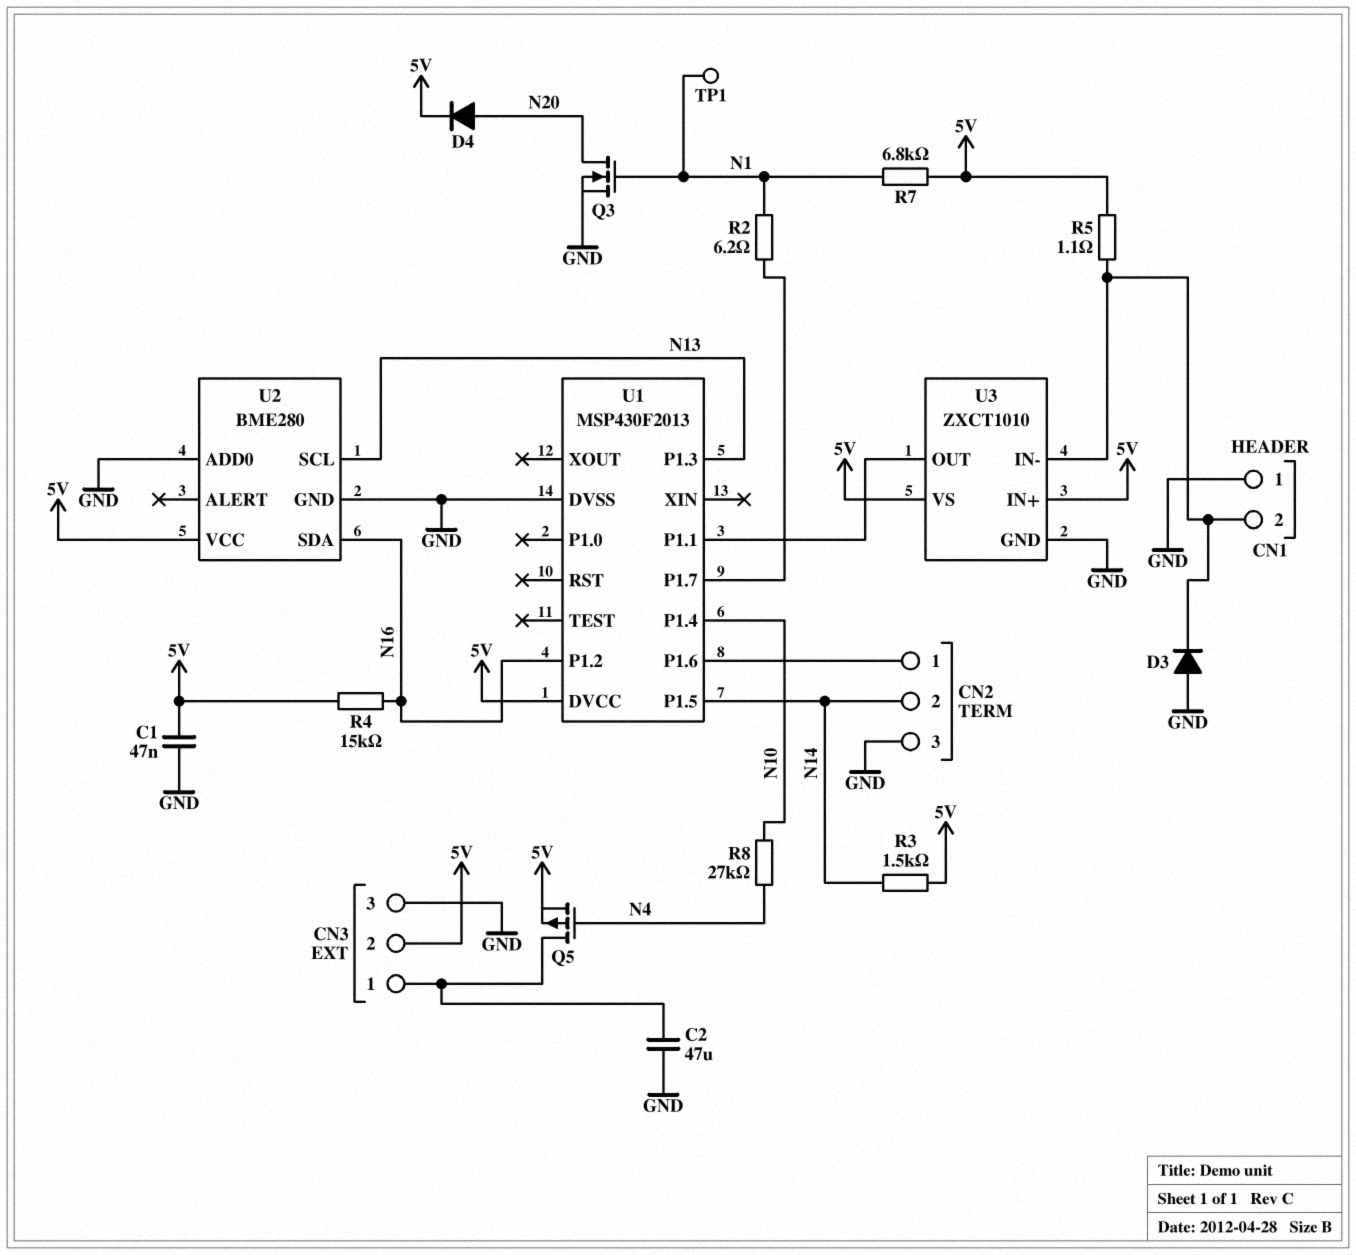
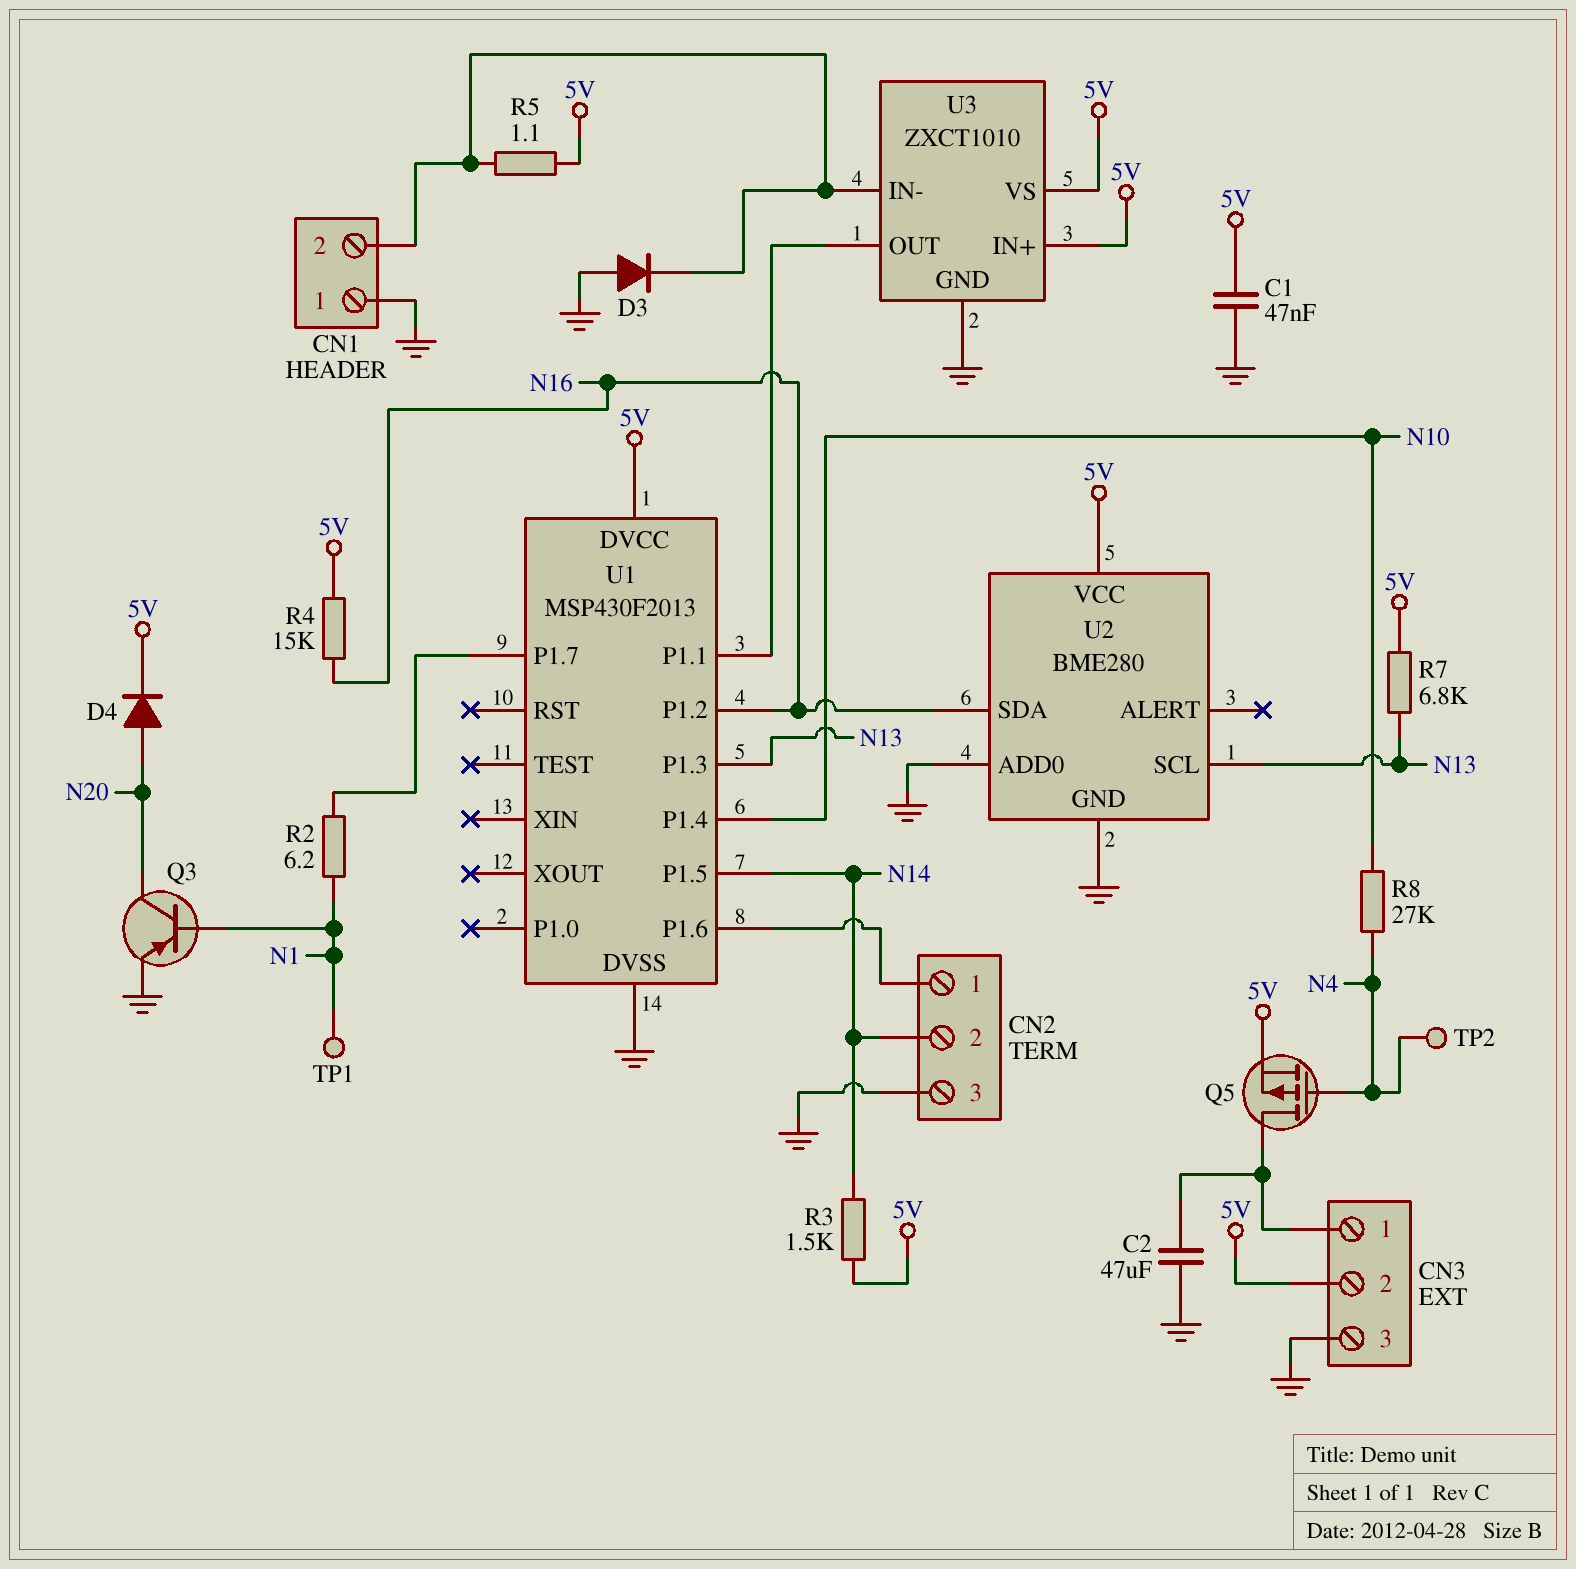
Q3: NMOS (G N1, D N20, S GND) -> PNP (B N1, C N20, E GND)
R7: 6.8k (5V, N1) -> 6.8k (5V, N13)
TP2: none -> test point (N4)

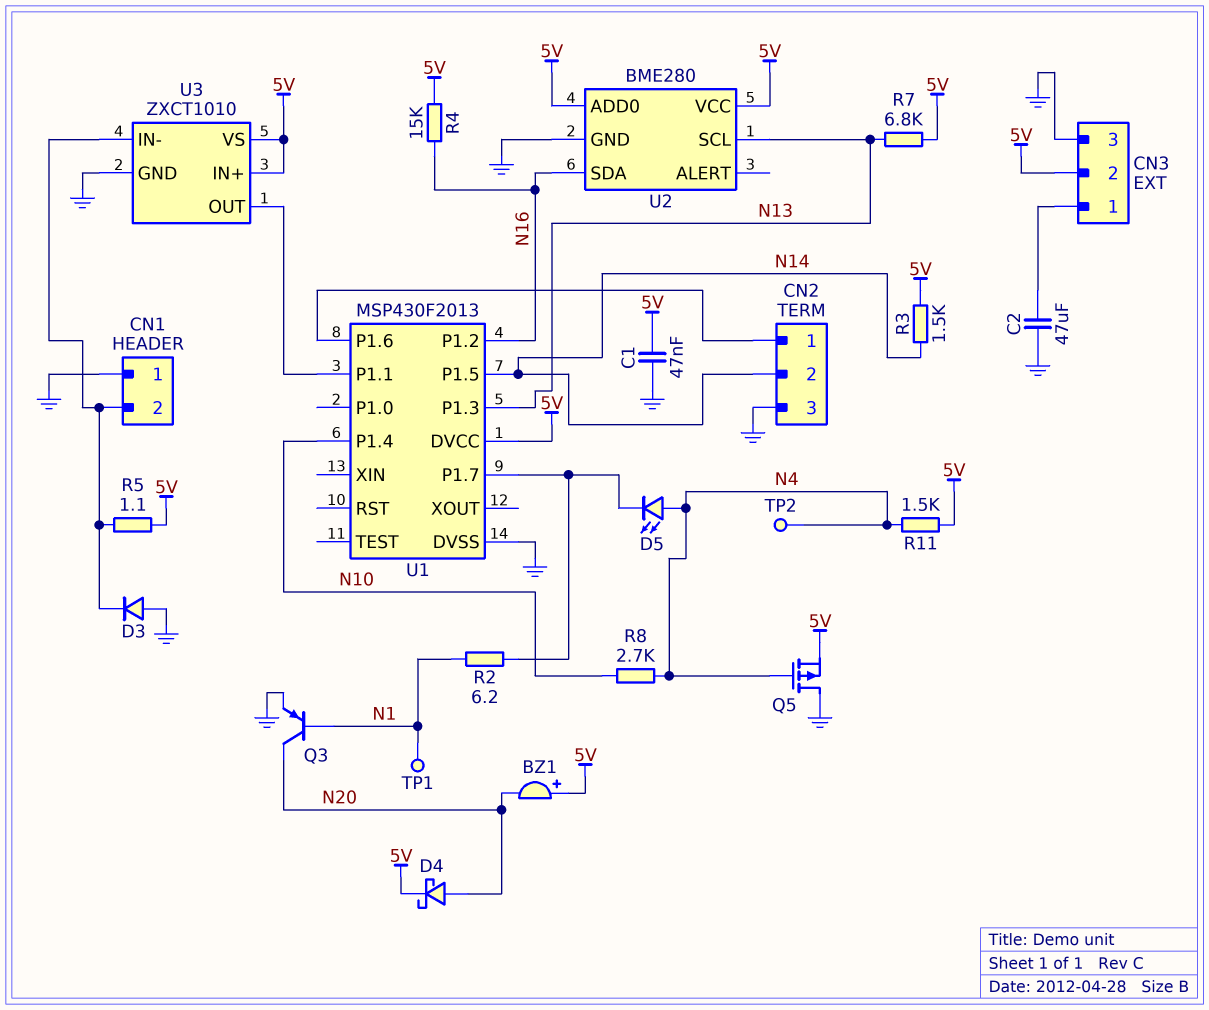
BZ1: none -> buzzer (plus 5V, minus N20)
D4: diode (A N20, K 5V) -> schottky (A N20, K 5V)
D5: none -> LED (A N4, K U1/P1.7)
Q5: PMOS (G N4, D CN3/1, S 5V) -> PMOS (G N4, D GND, S 5V)
R8: 27k (N4, N10) -> 2.7k (N4, N10)
R11: none -> 1.5k (5V, N4)
U2 pin ADD0: GND -> 5V

